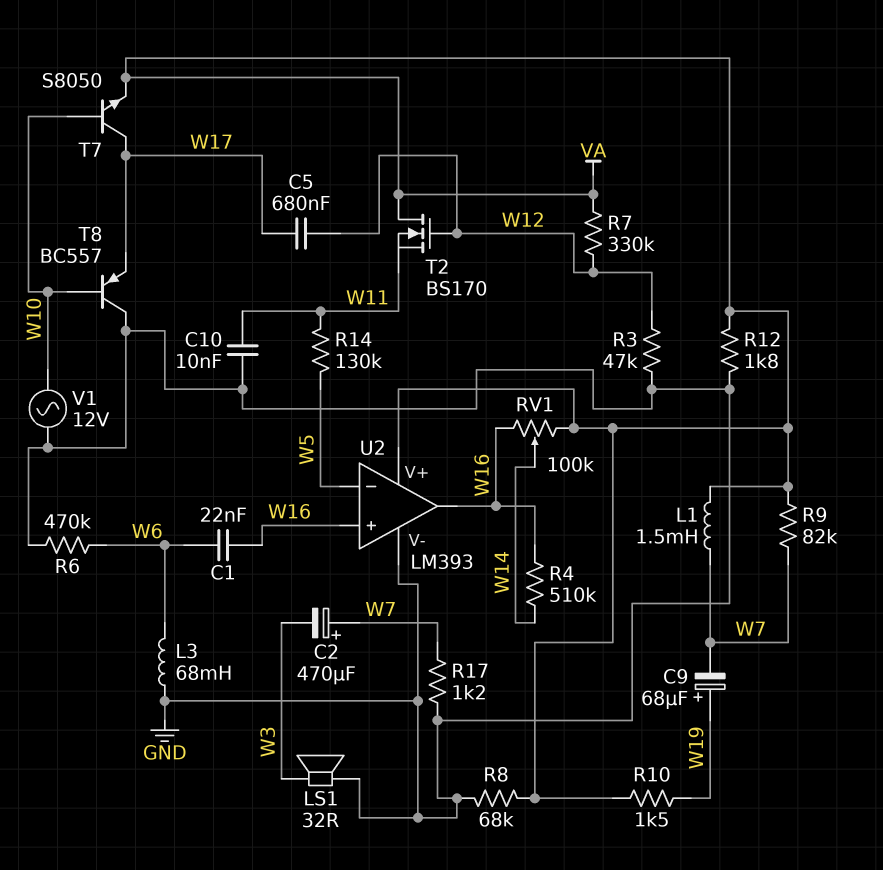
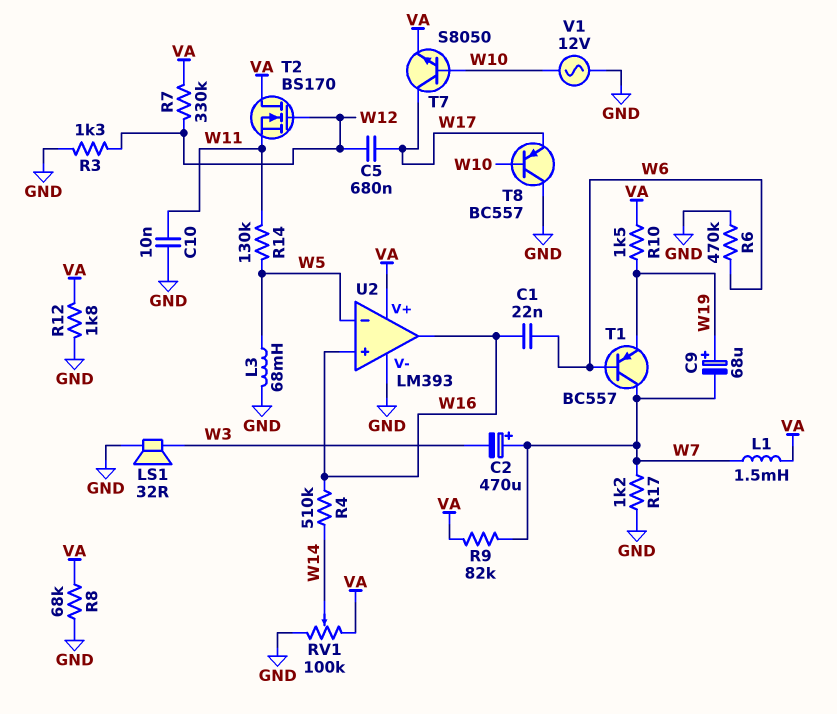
L3: 68mH (GND, W6) -> 68mH (GND, W5)
R3: 47k (GND, W12) -> 1.3k (GND, W12)
RV1: 100k (VA, W16, wiper W14) -> 100k (GND, VA, wiper W14)
T1: none -> PNP BC557 (B W6, C W7, E W19)

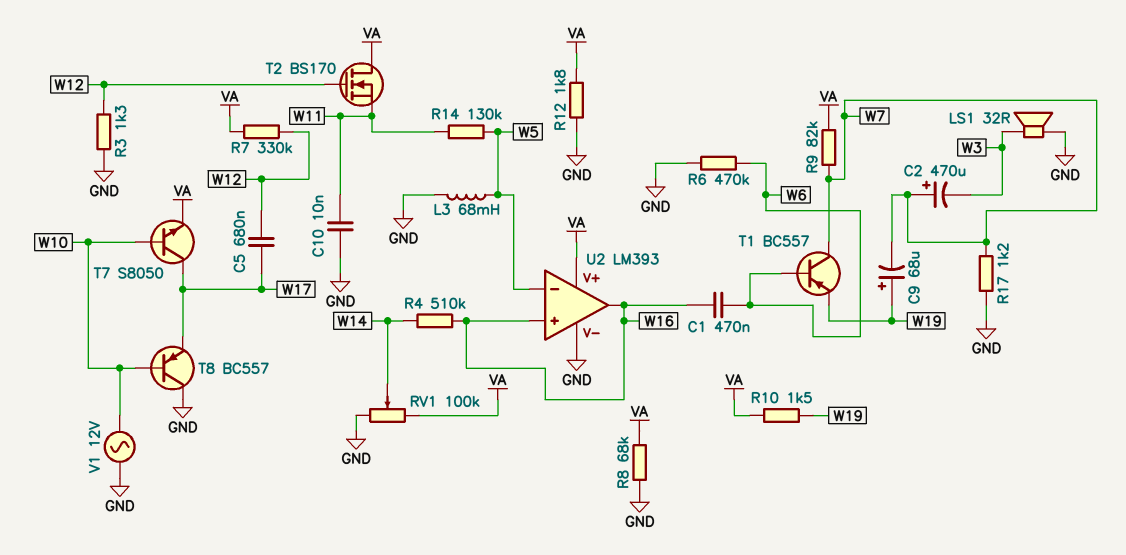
C1: 22nF (W6, W16) -> 470nF (W6, W16)
L1: 1.5mH (VA, W7) -> none

